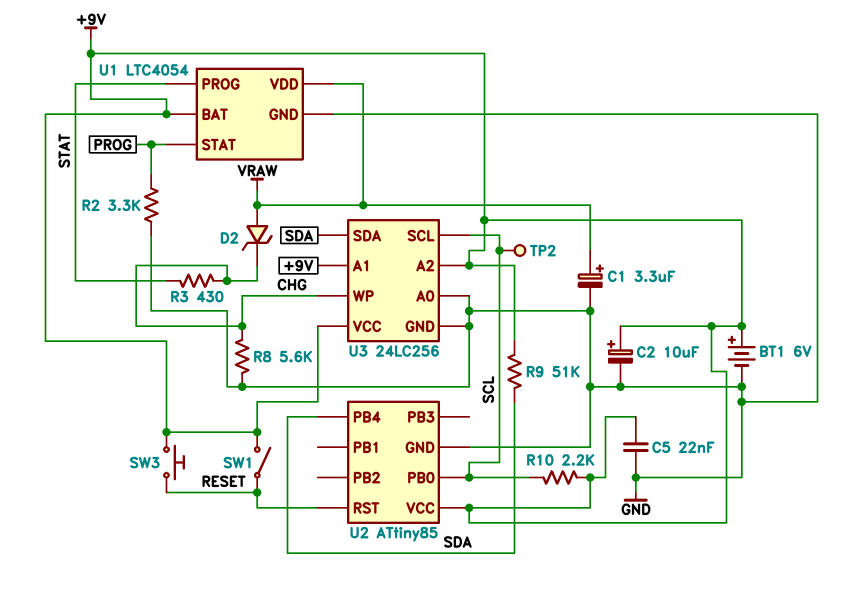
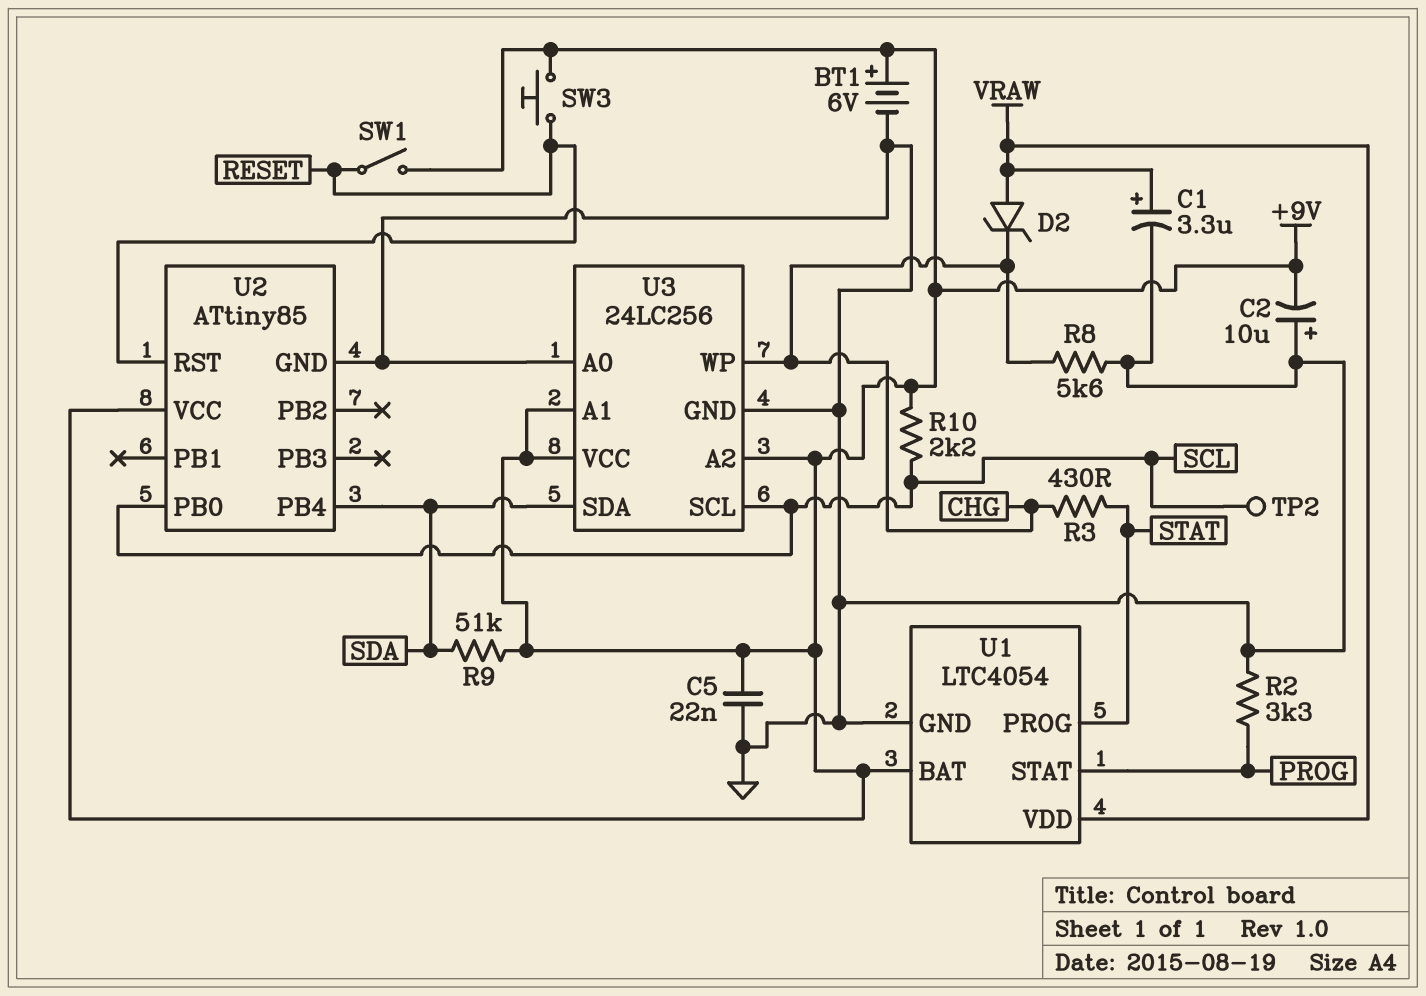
C2: 10uF (plus +9V, minus GND) -> 10uF (plus GND, minus +9V)

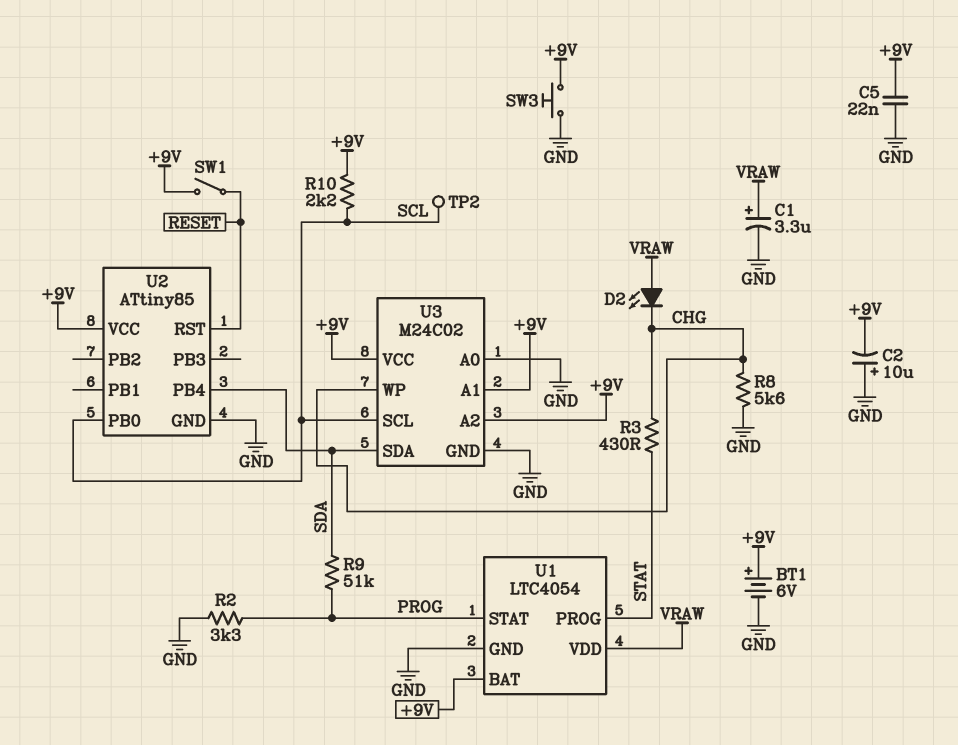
D2: zener (A VRAW, K CHG) -> LED (A VRAW, K CHG)
R9: 51k (+9V, SDA) -> 51k (PROG, SDA)
SW3: button (+9V, RESET) -> button (+9V, GND)
U3: 24LC256 -> M24C02

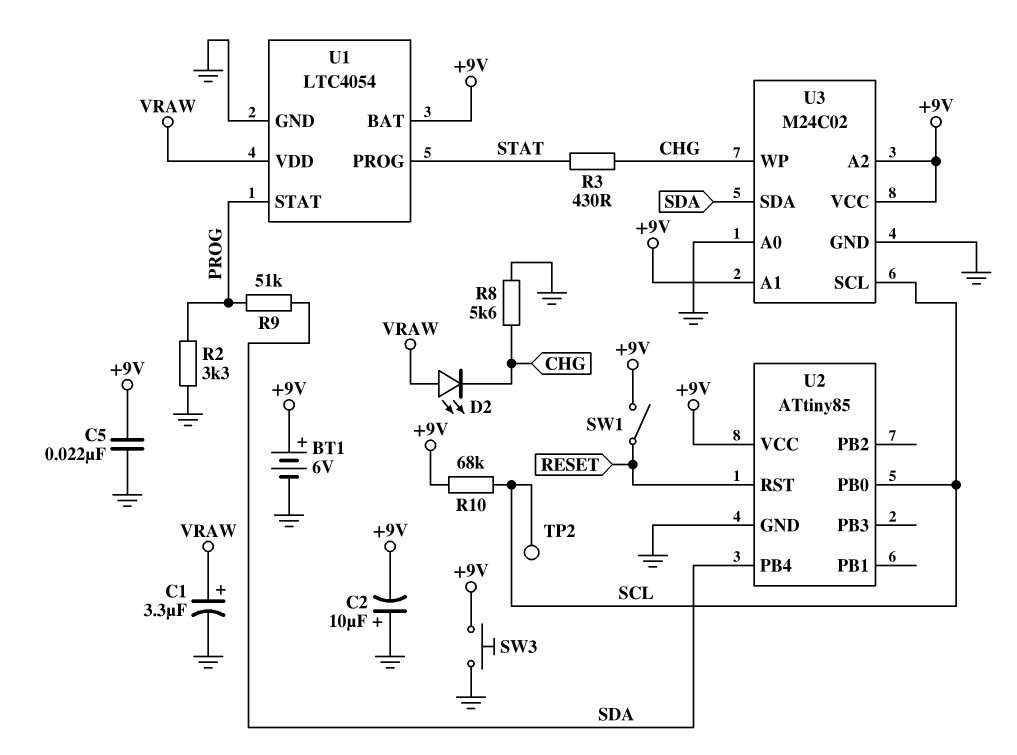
R10: 2.2k (+9V, SCL) -> 68k (+9V, SCL)

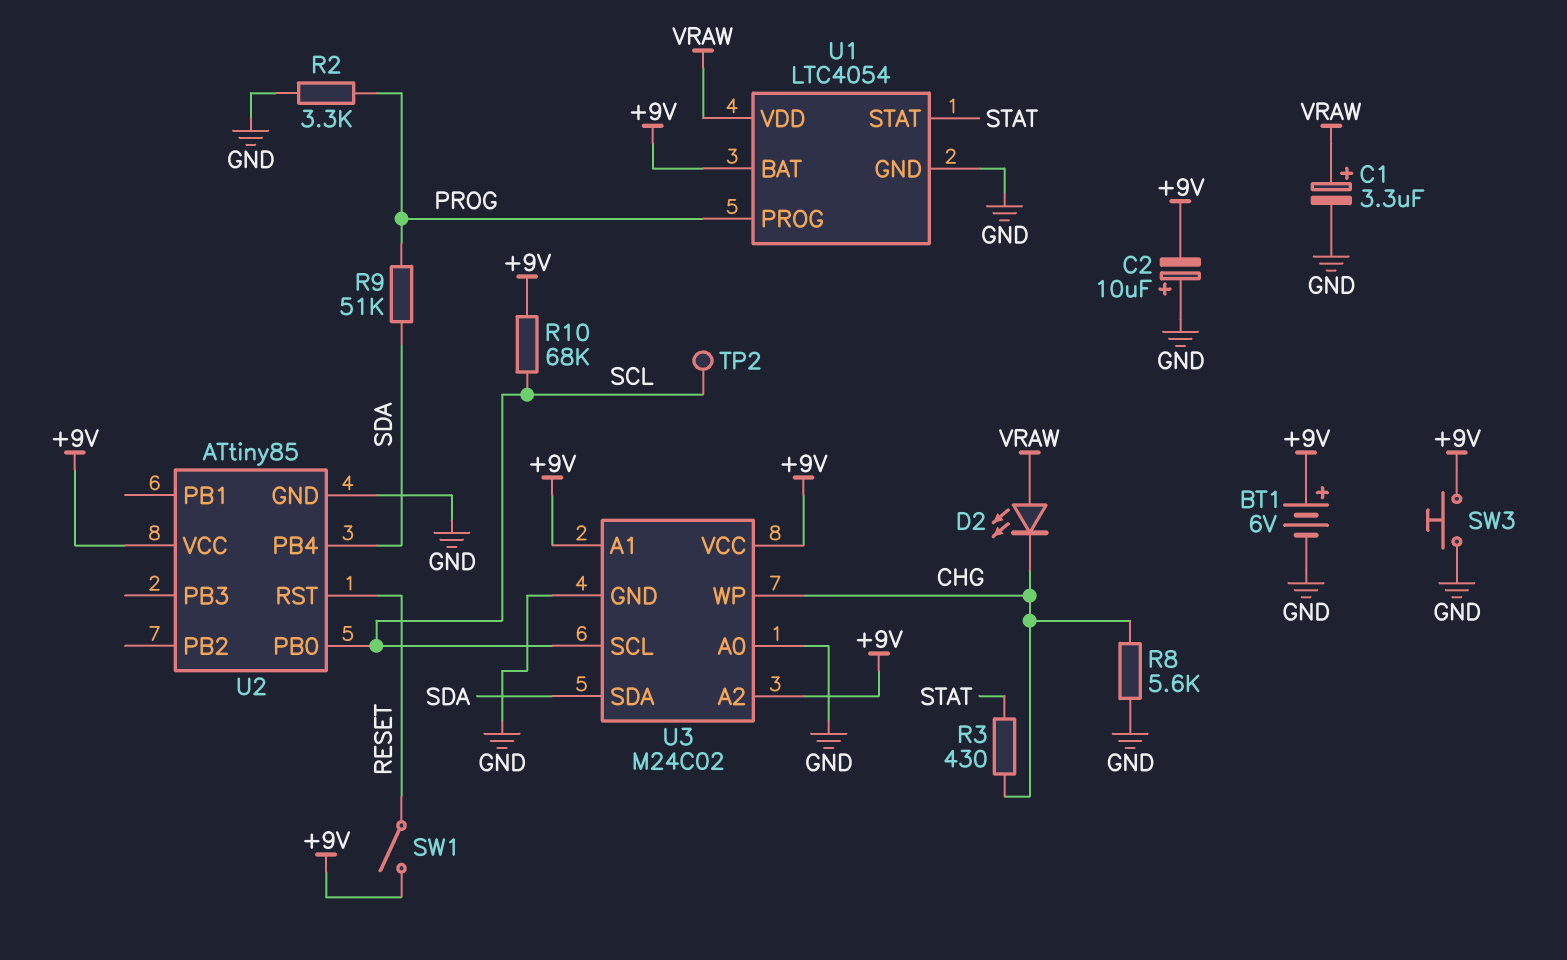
C5: 22nF (+9V, GND) -> none
U1 pin PROG: STAT -> PROG
U1 pin STAT: PROG -> STAT

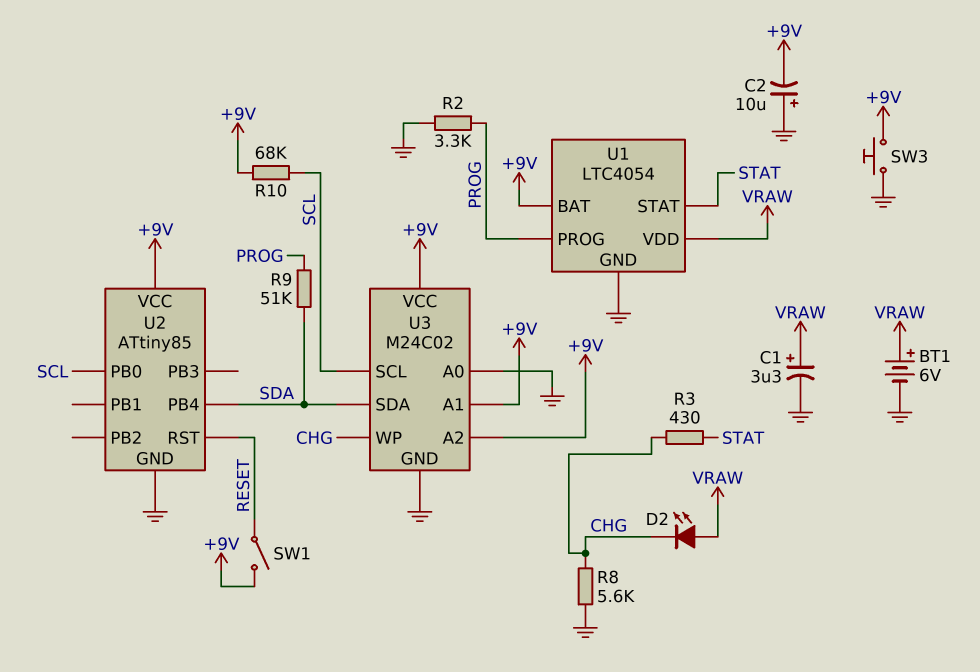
BT1: 6V (plus +9V, minus GND) -> 6V (plus VRAW, minus GND)
TP2: test point (SCL) -> none

